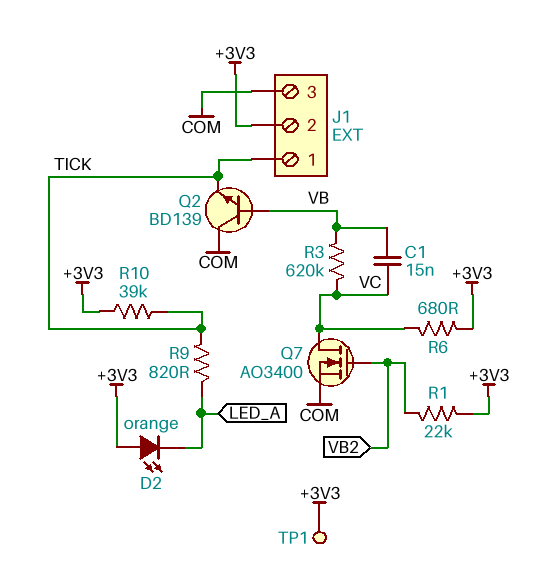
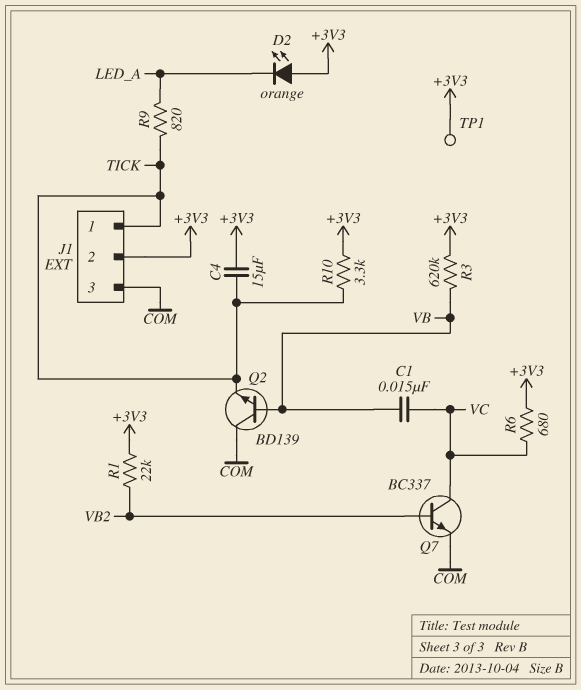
C4: none -> 15uF (+3V3, TICK)
Q7: NMOS AO3400 (G VB2, D VC, S COM) -> NPN BC337 (B VB2, C VC, E COM)
R3: 620k (VB, VC) -> 620k (+3V3, VB)
R10: 39k (+3V3, TICK) -> 3.3k (+3V3, TICK)

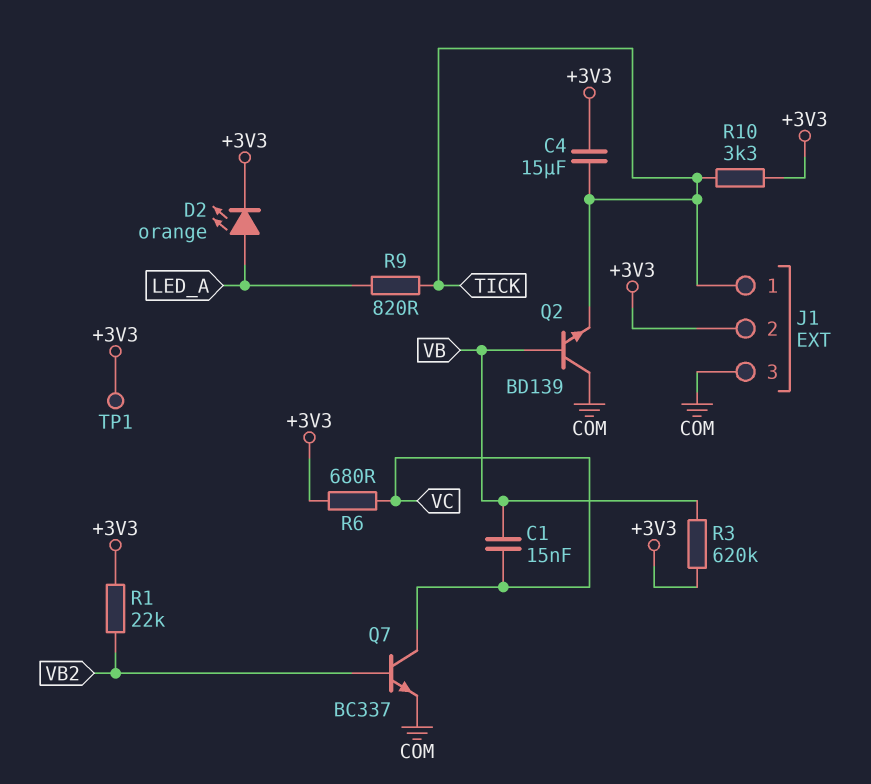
D2: LED orange (A +3V3, K LED_A) -> LED orange (A LED_A, K +3V3)

